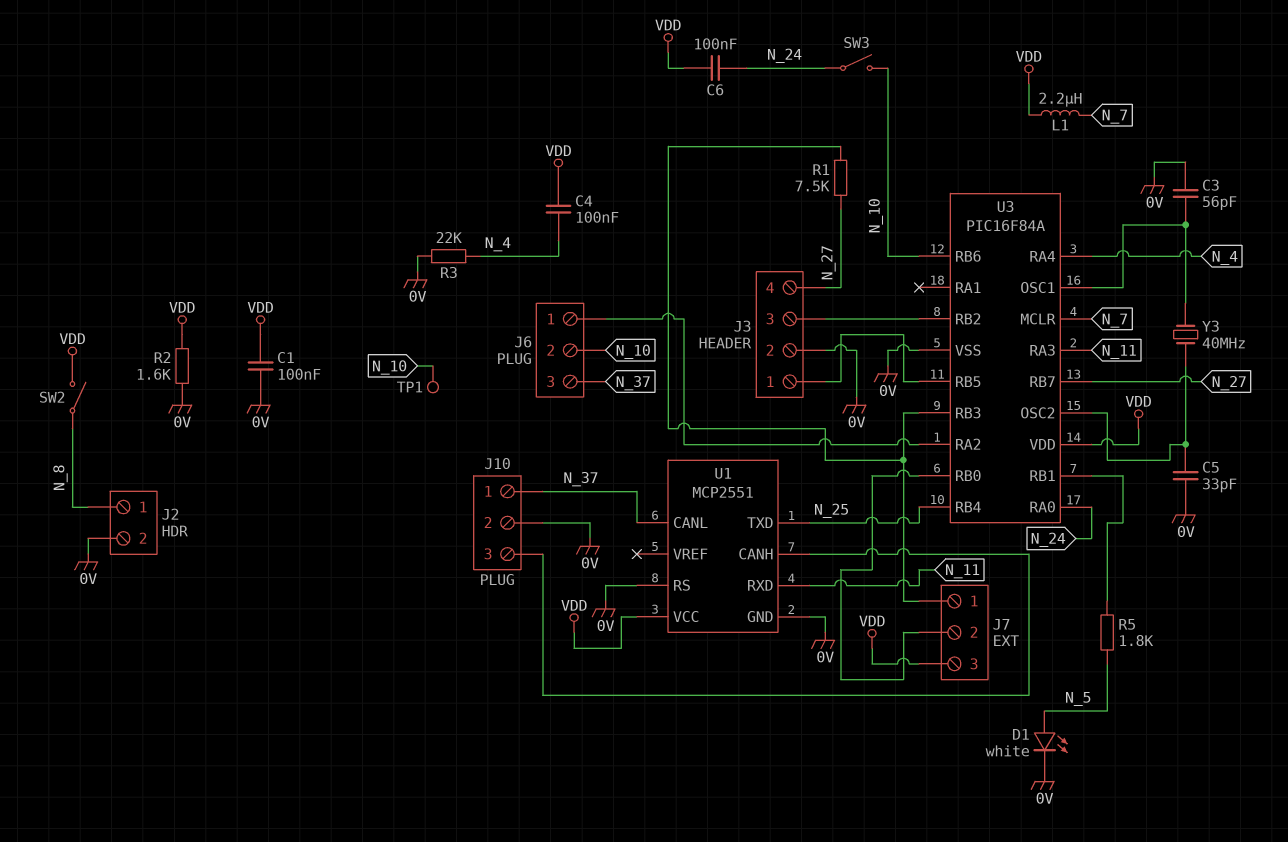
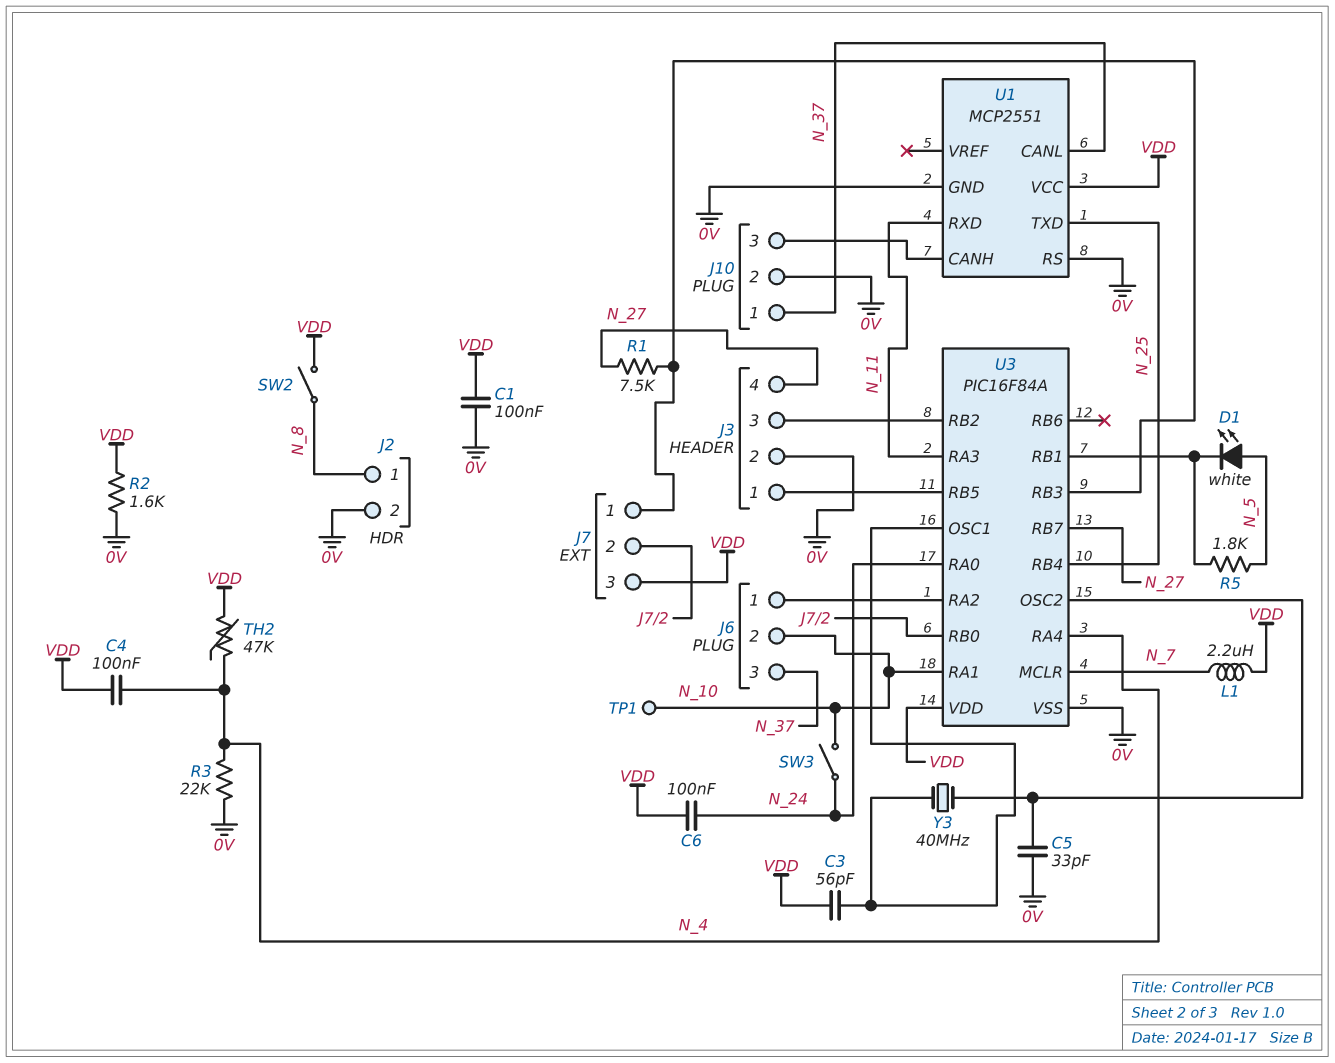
C3: 56pF (0V, U3/OSC1) -> 56pF (U3/OSC1, VDD)
D1: LED white (A N_5, K 0V) -> LED white (A N_5, K U3/RB1)
TH2: none -> 47k (N_4, VDD)
U3 pin RA1: none -> N_10
U3 pin RB6: N_10 -> none

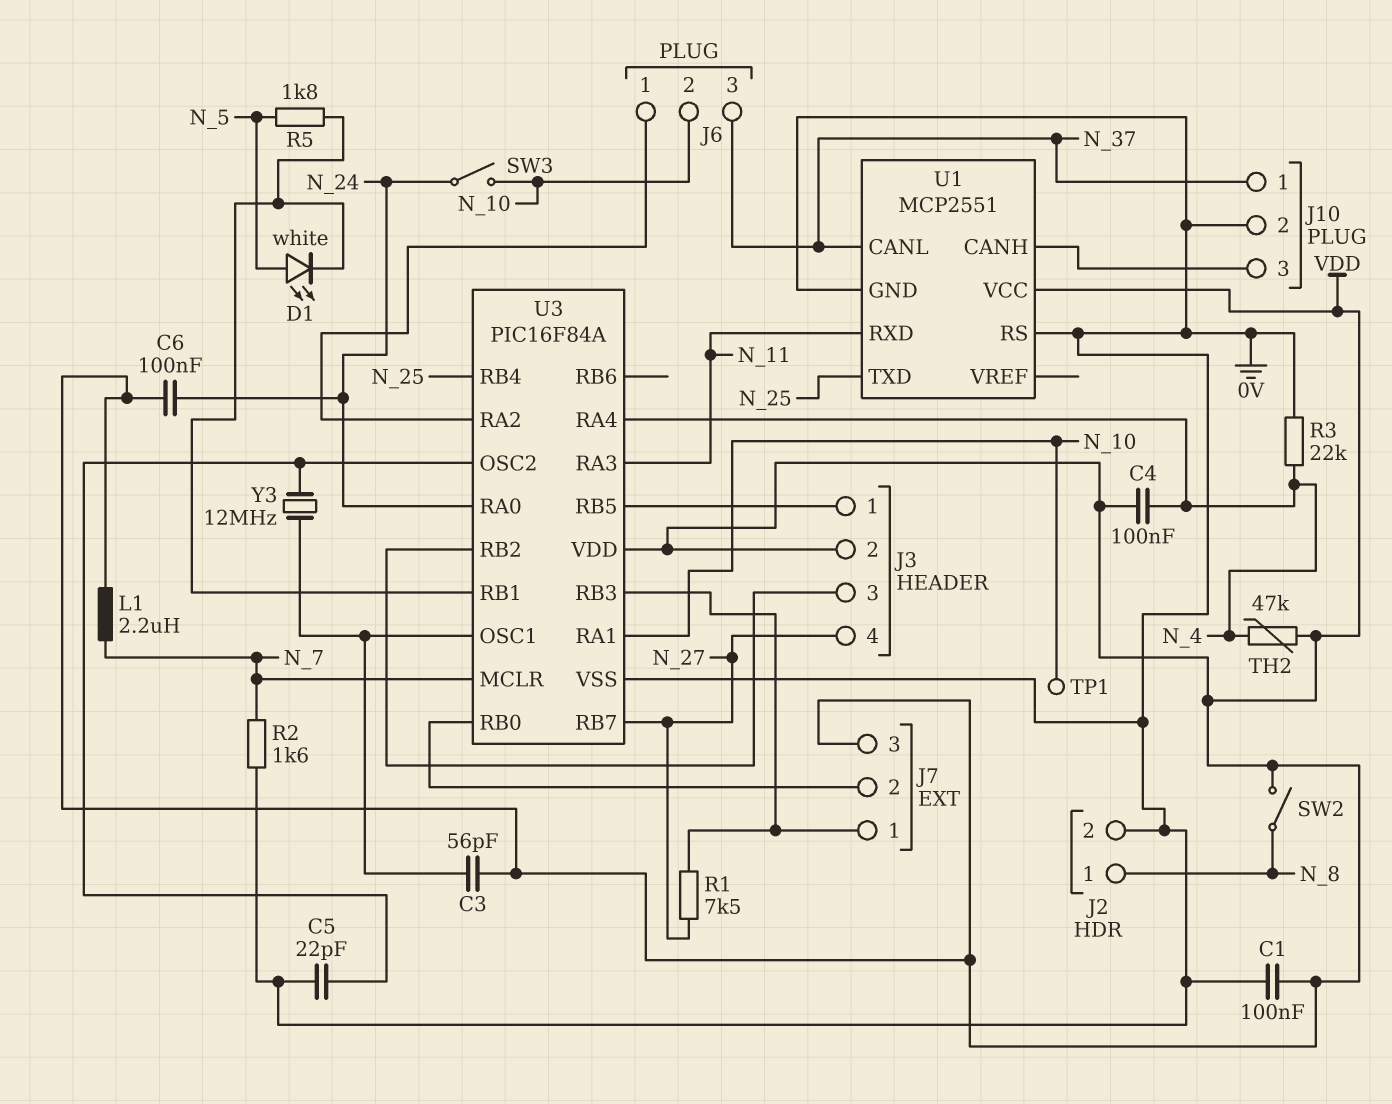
C5: 33pF (0V, U3/OSC2) -> 22pF (0V, U3/OSC2)
J3 pin 2: 0V -> VDD
R2: 1.6k (0V, VDD) -> 1.6k (0V, N_7)
Y3: 40MHz (U3/OSC1, U3/OSC2) -> 12MHz (U3/OSC1, U3/OSC2)

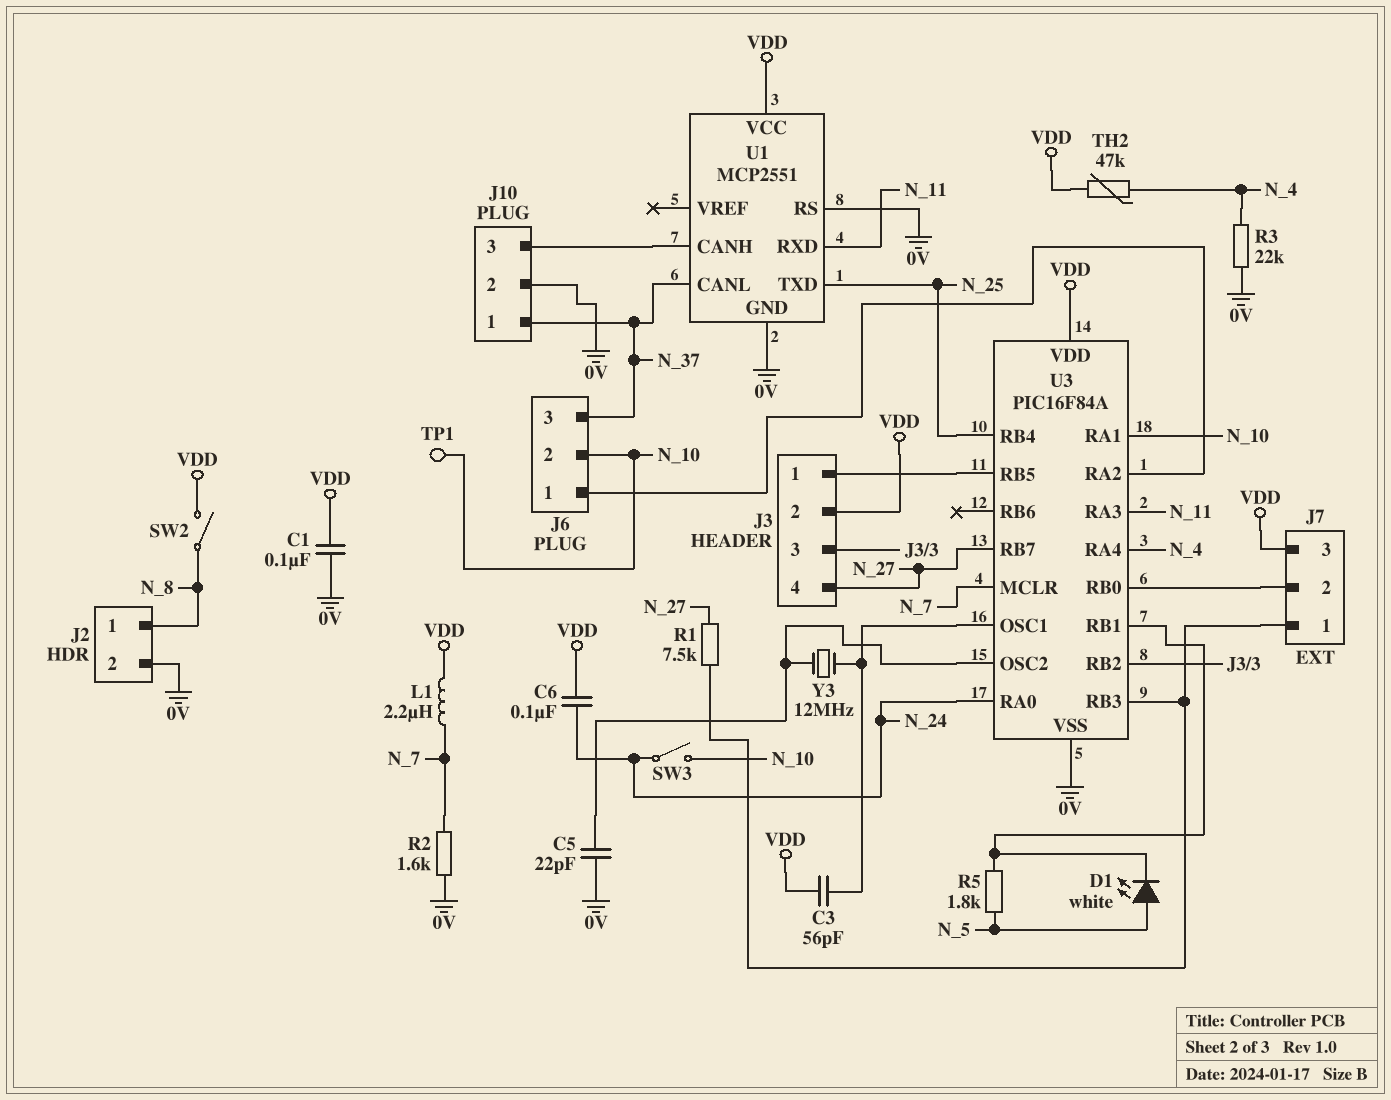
C4: 100nF (N_4, VDD) -> none

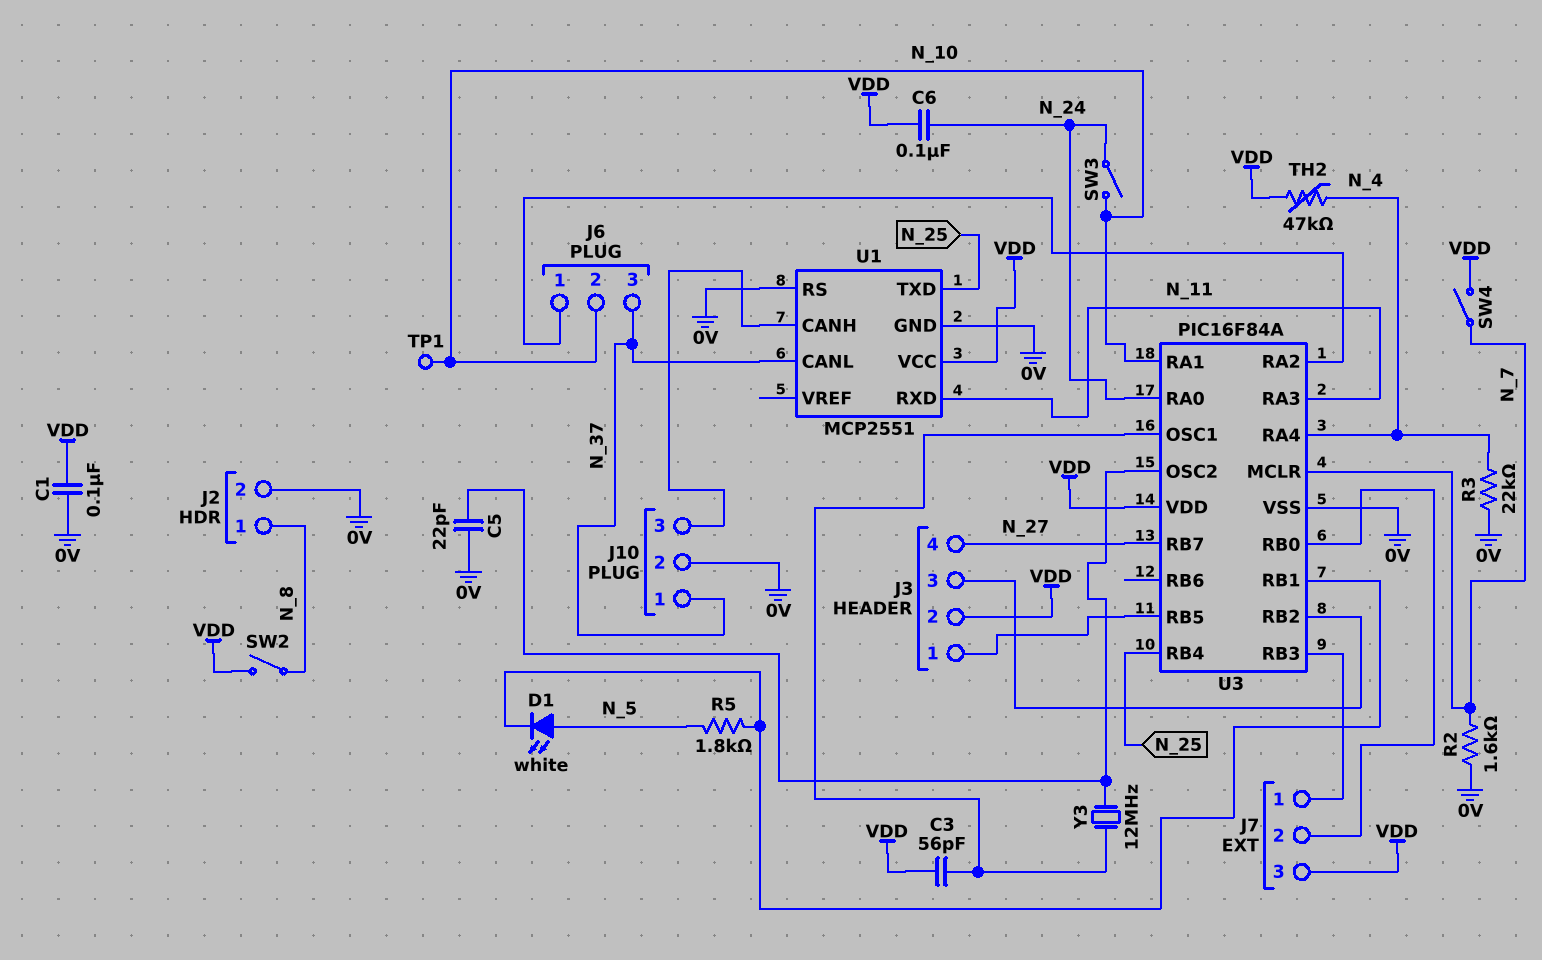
L1: 2.2uH (N_7, VDD) -> none
R1: 7.5k (J7/1, N_27) -> none
SW4: none -> switch (N_7, VDD)

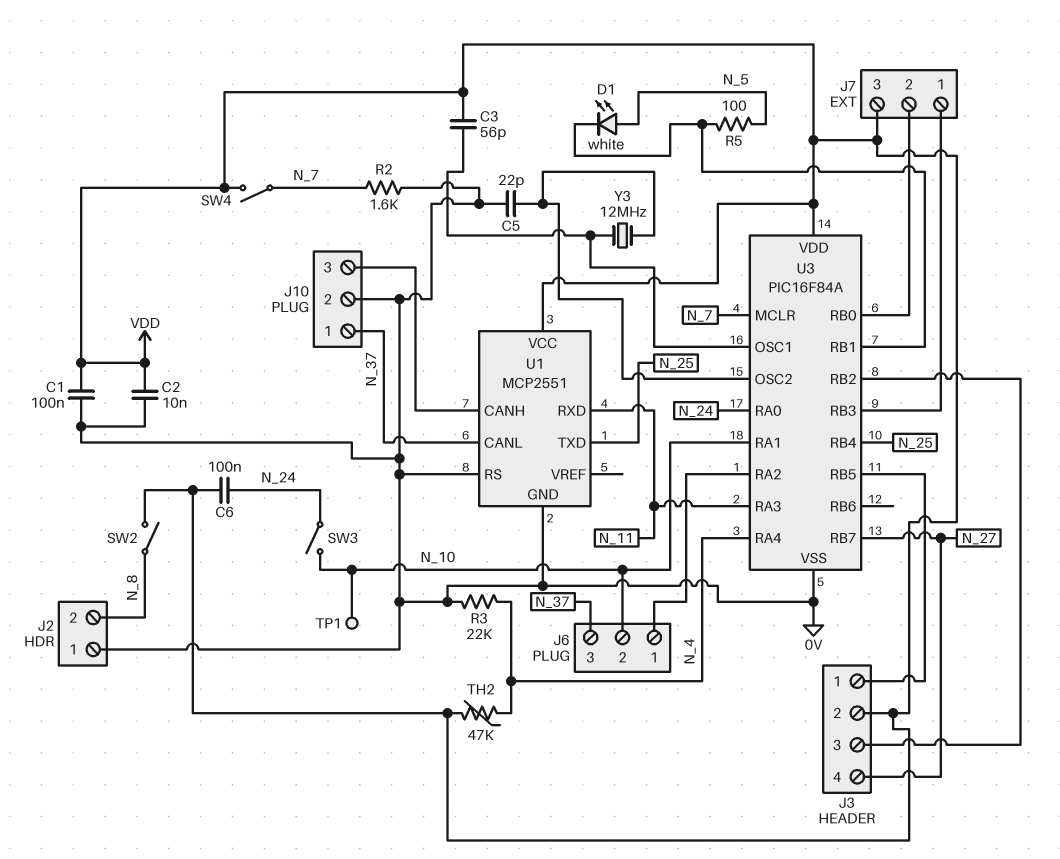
C2: none -> 10nF (0V, VDD)
J2 pin 1: N_8 -> 0V
J2 pin 2: 0V -> N_8
R5: 1.8k (N_5, U3/RB1) -> 100 (N_5, U3/RB1)

